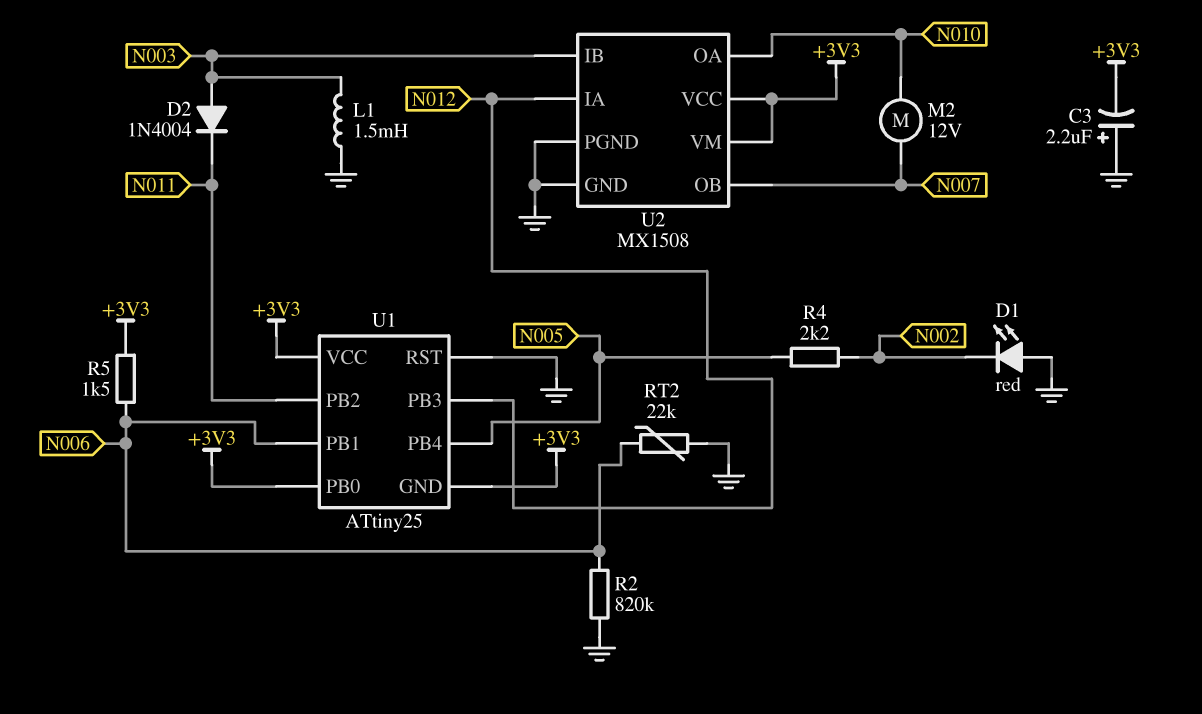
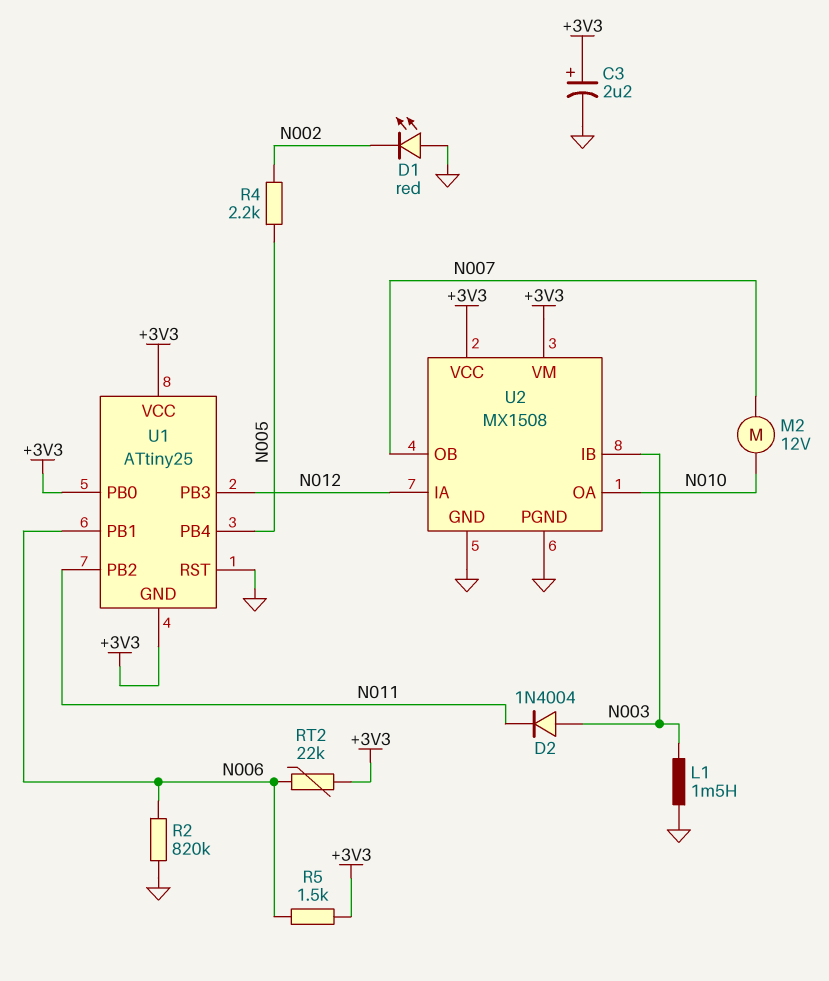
C3: 2.2uF (plus GND, minus +3V3) -> 2.2uF (plus +3V3, minus GND)
RT2: 22k (GND, N006) -> 22k (+3V3, N006)

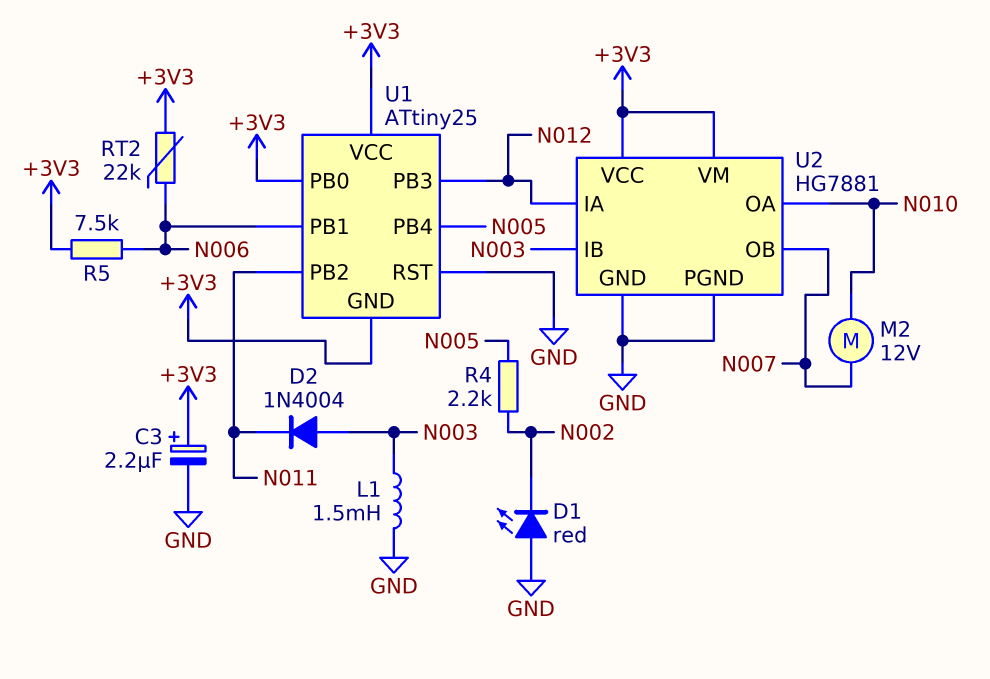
R2: 820k (GND, N006) -> none
R5: 1.5k (+3V3, N006) -> 7.5k (+3V3, N006)
U2: MX1508 -> HG7881

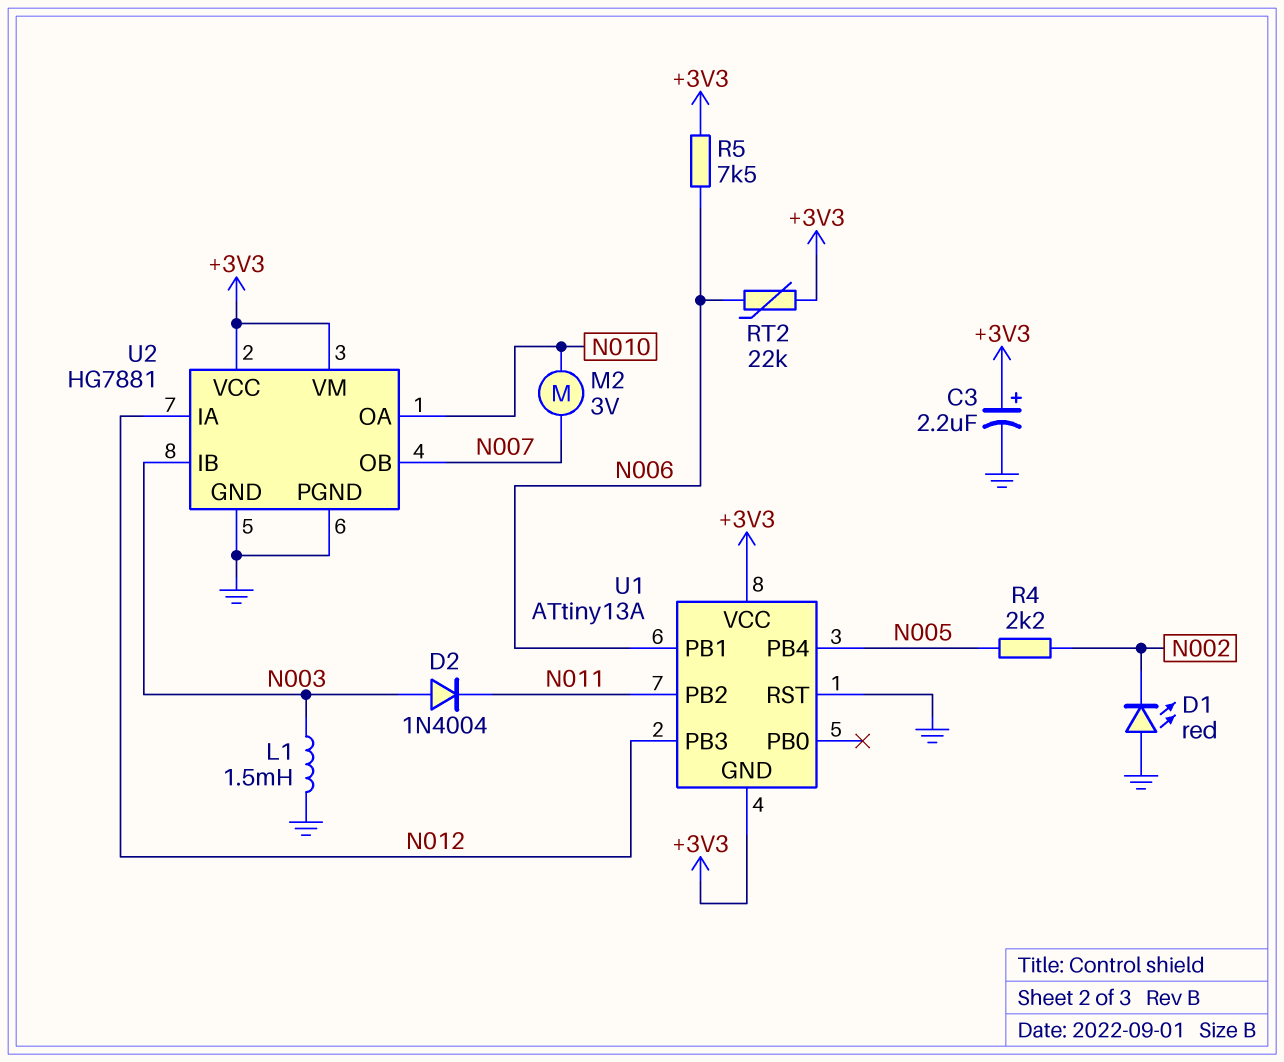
M2: motor 12V (N007, N010) -> motor 3V (N007, N010)
U1: ATtiny25 -> ATtiny13A
U1 pin PB0: +3V3 -> none

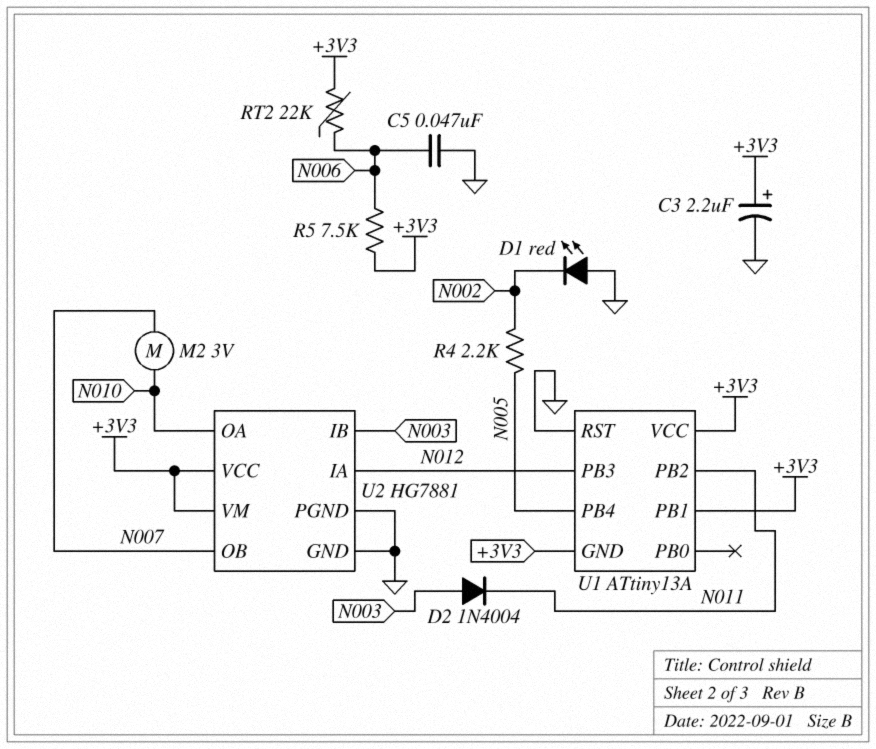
C5: none -> 47nF (GND, N006)
L1: 1.5mH (GND, N003) -> none
U1 pin PB1: N006 -> +3V3

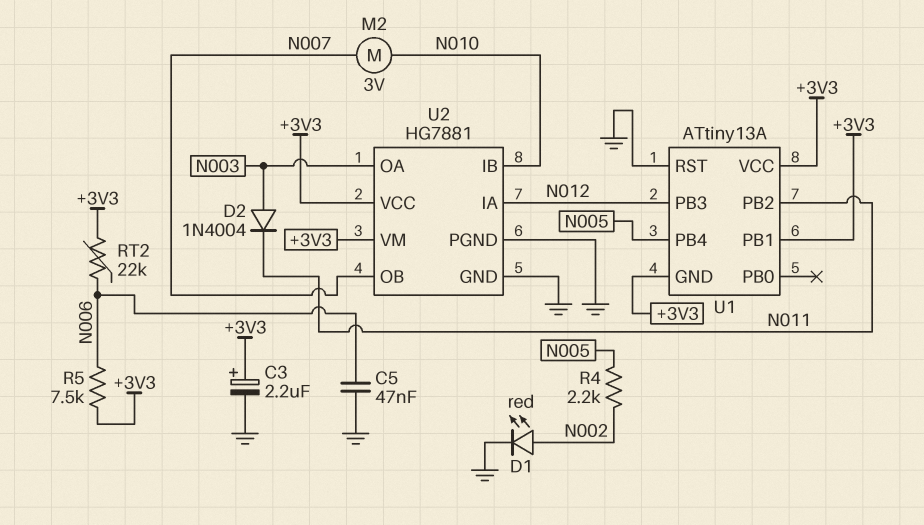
D1: LED red (A GND, K N002) -> LED red (A N002, K GND)
U2 pin IB: N003 -> N010
U2 pin OA: N010 -> N003

